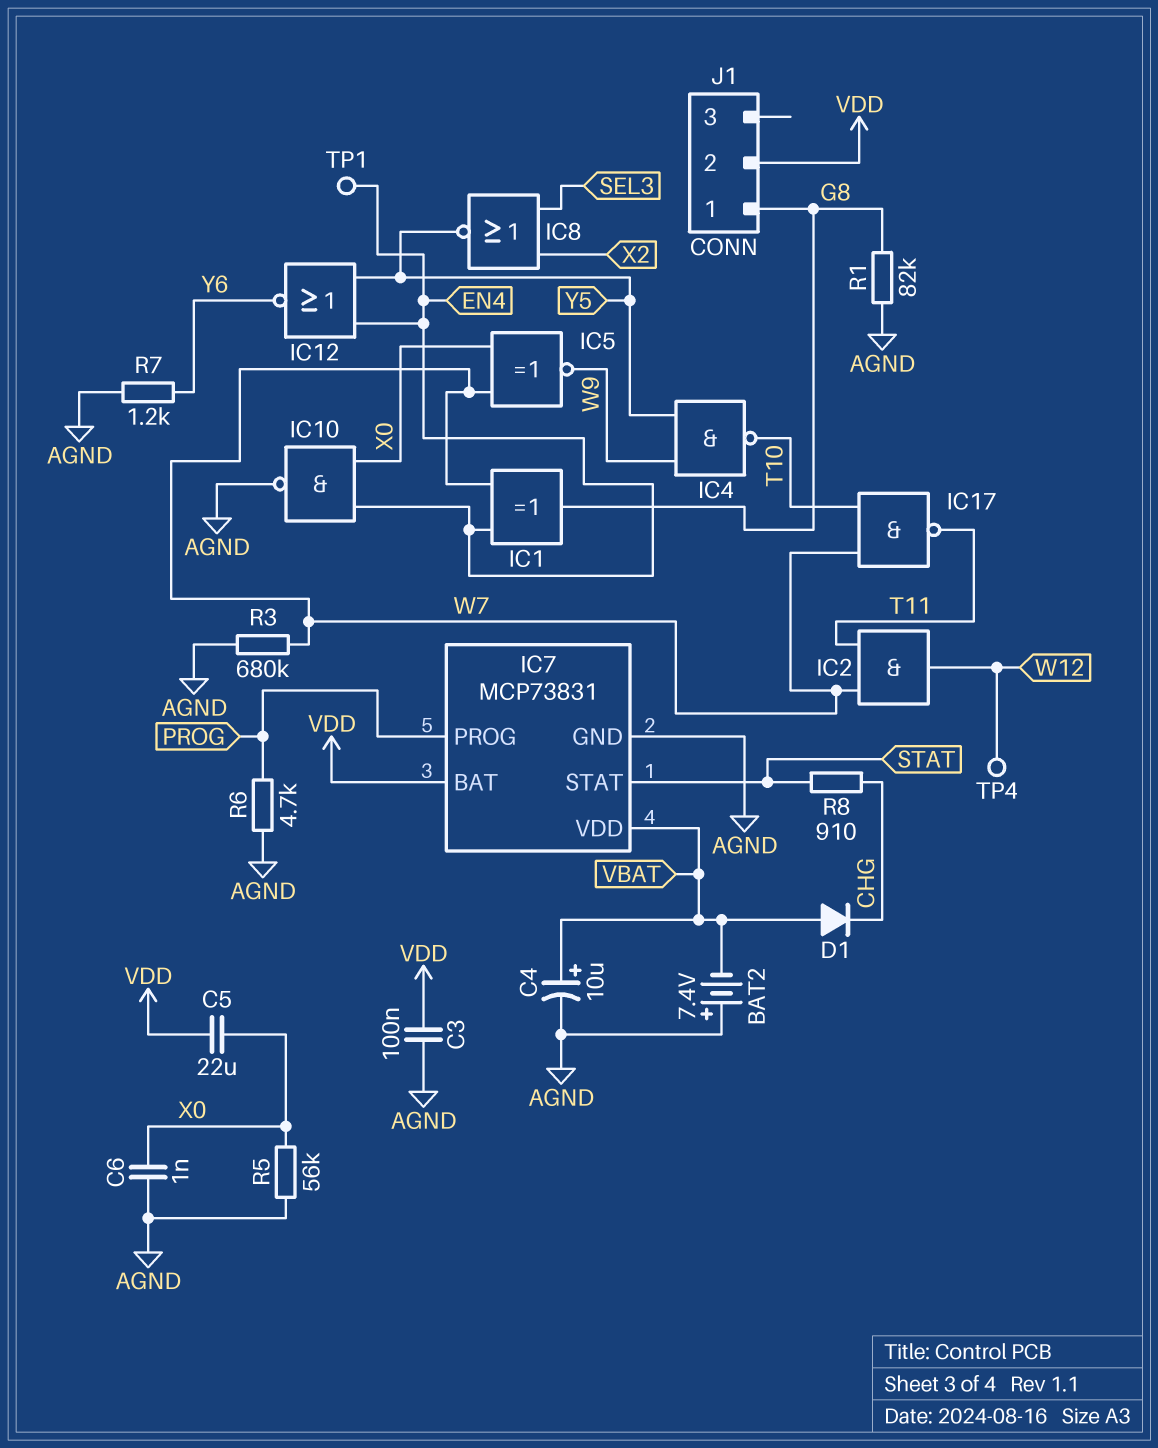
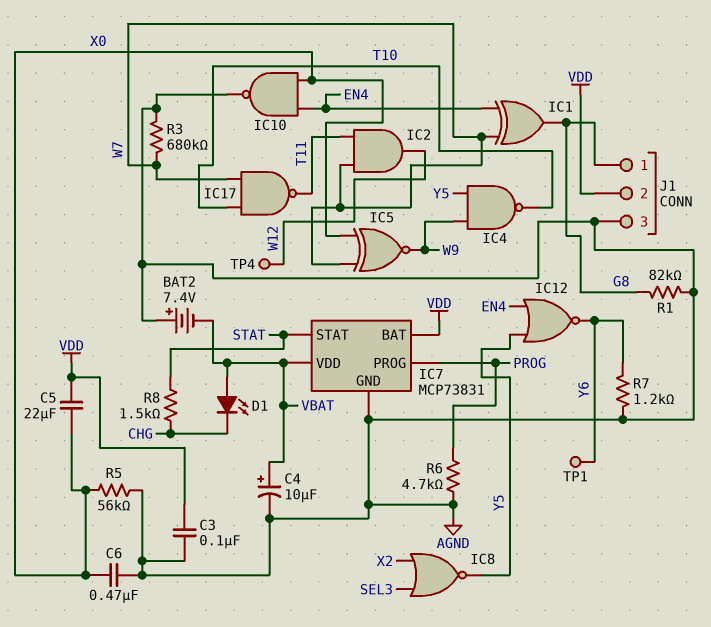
C6: 1nF (AGND, X0) -> 470nF (AGND, X0)
D1: diode (A VBAT, K CHG) -> LED (A VBAT, K CHG)
J1 pin 3: none -> AGND
R8: 910 (CHG, STAT) -> 1.5k (CHG, STAT)
TP1: test point (EN4) -> test point (Y6)

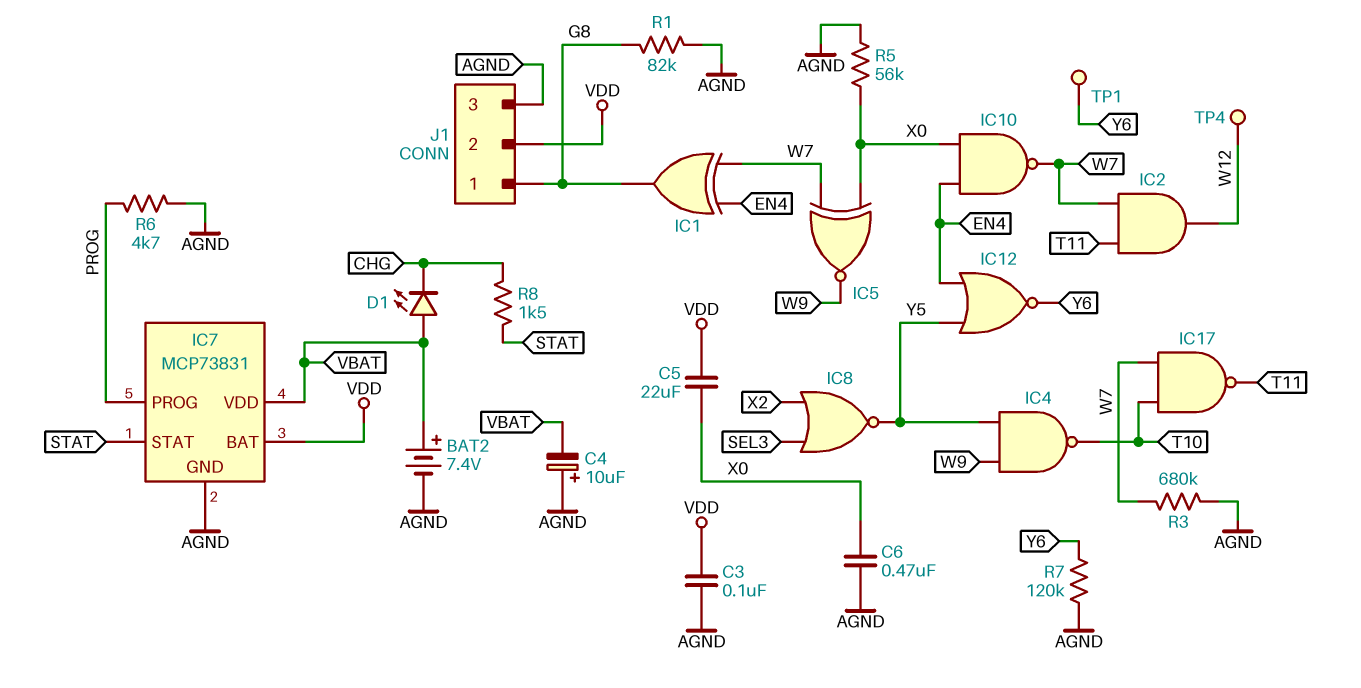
BAT2: 7.4V (plus AGND, minus VBAT) -> 7.4V (plus VBAT, minus AGND)
C4: 10uF (plus VBAT, minus AGND) -> 10uF (plus AGND, minus VBAT)
IC10: NAND (in EN4, in X0, out AGND) -> NAND (in EN4, in X0, out W7)
R7: 1.2k (AGND, Y6) -> 120k (AGND, Y6)

